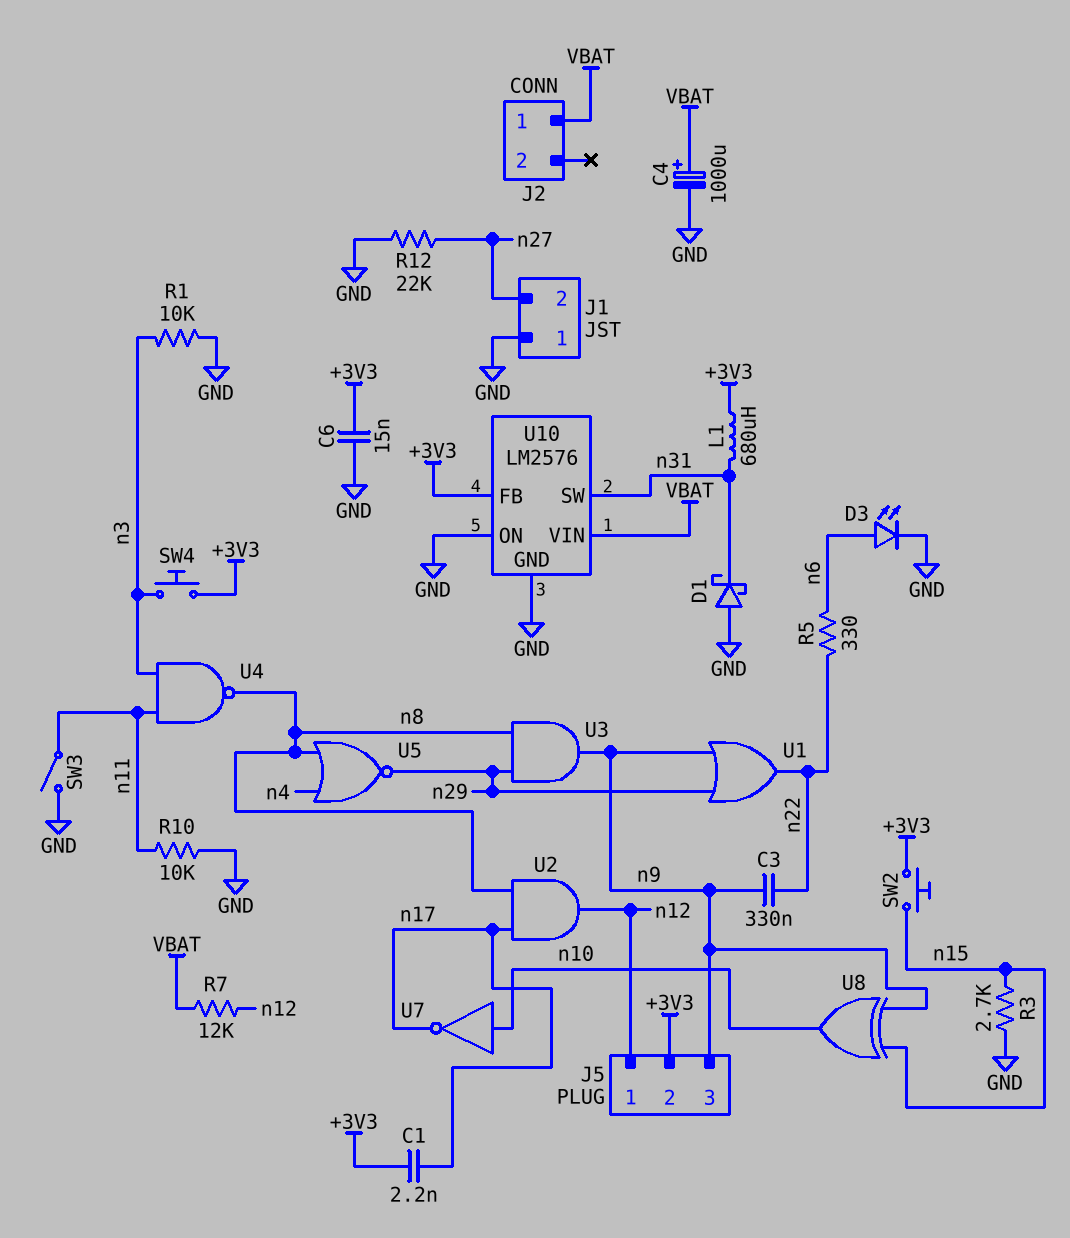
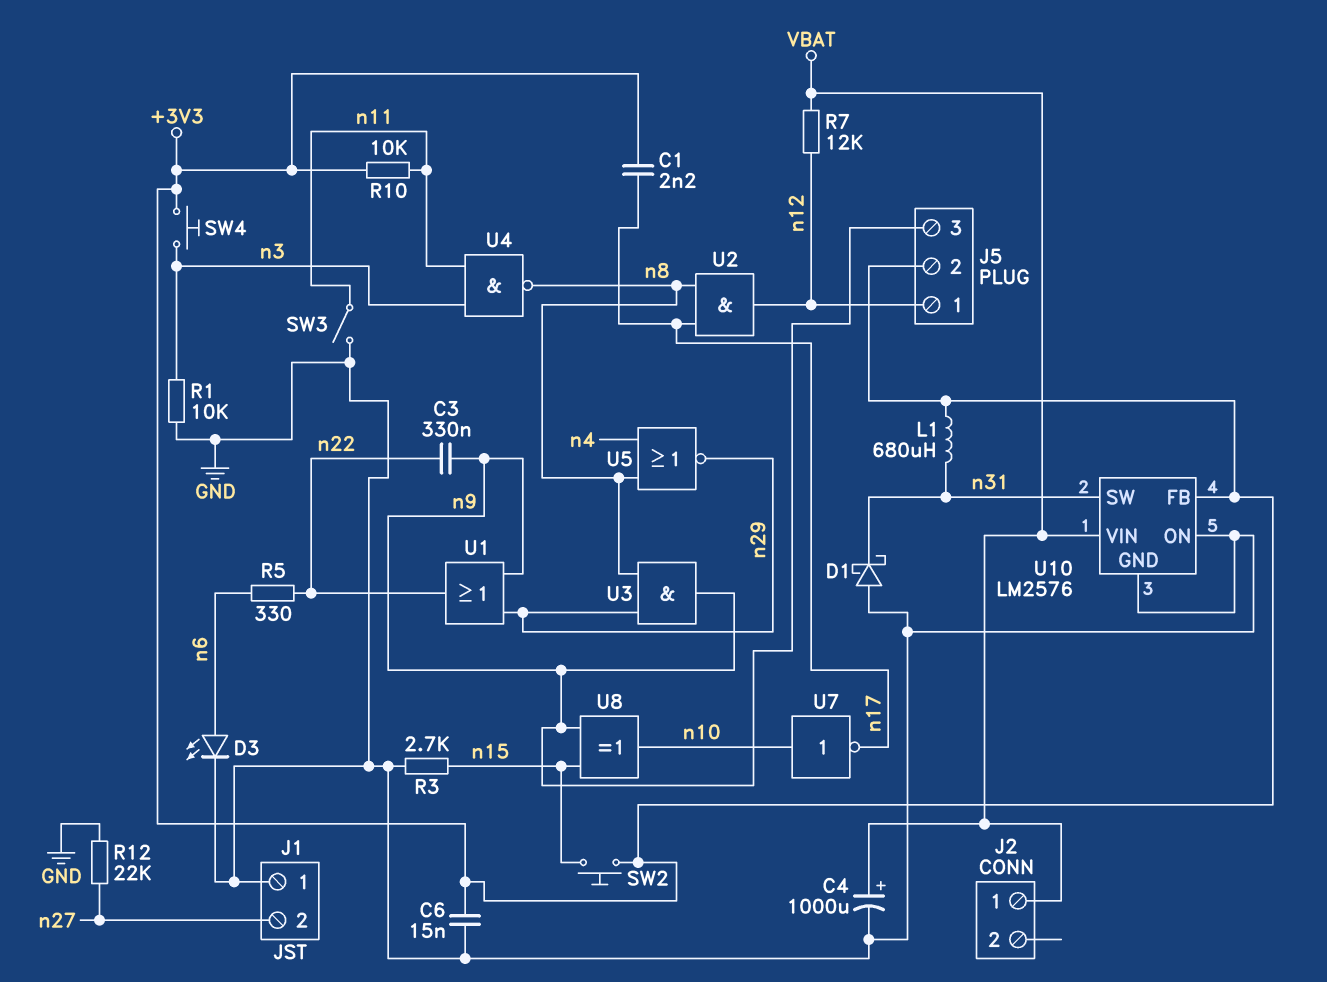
R10: 10k (GND, n11) -> 10k (+3V3, n11)

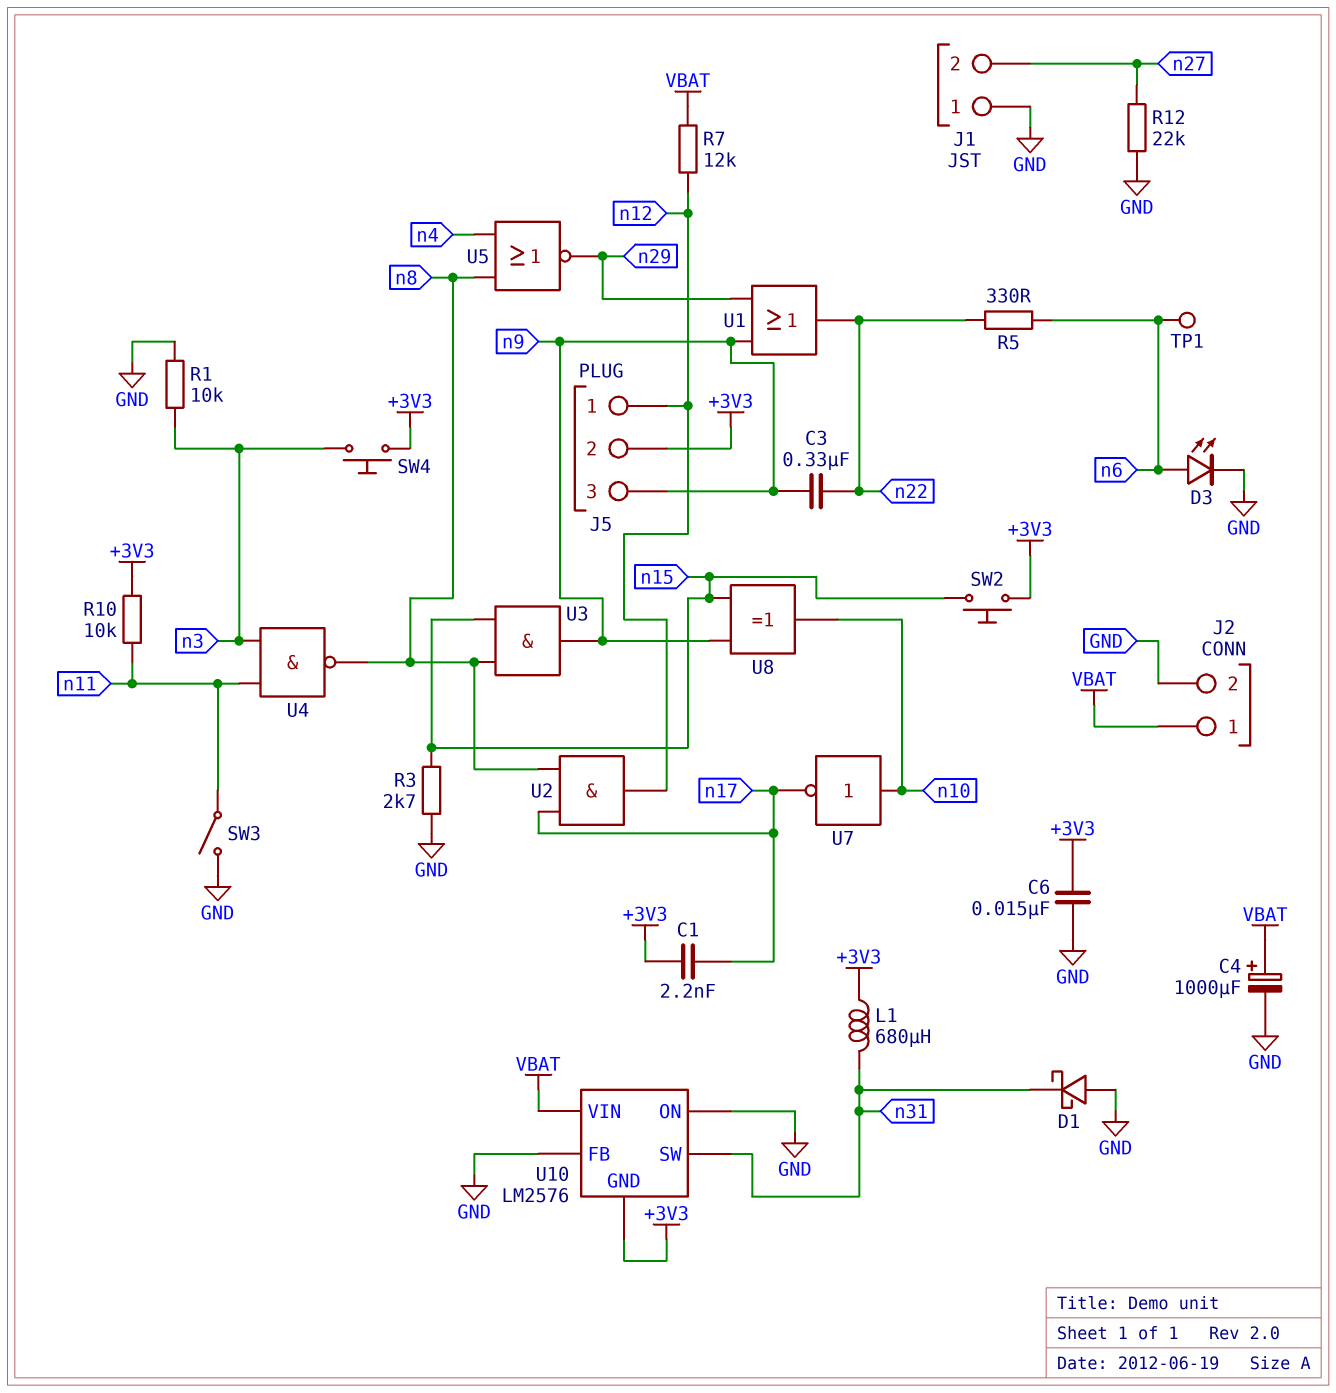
J2 pin 2: none -> GND
TP1: none -> test point (n6)
U3: AND (in n8, in n29, out n9) -> AND (in n8, in n15, out n9)
U10 pin FB: +3V3 -> GND
U10 pin GND: GND -> +3V3

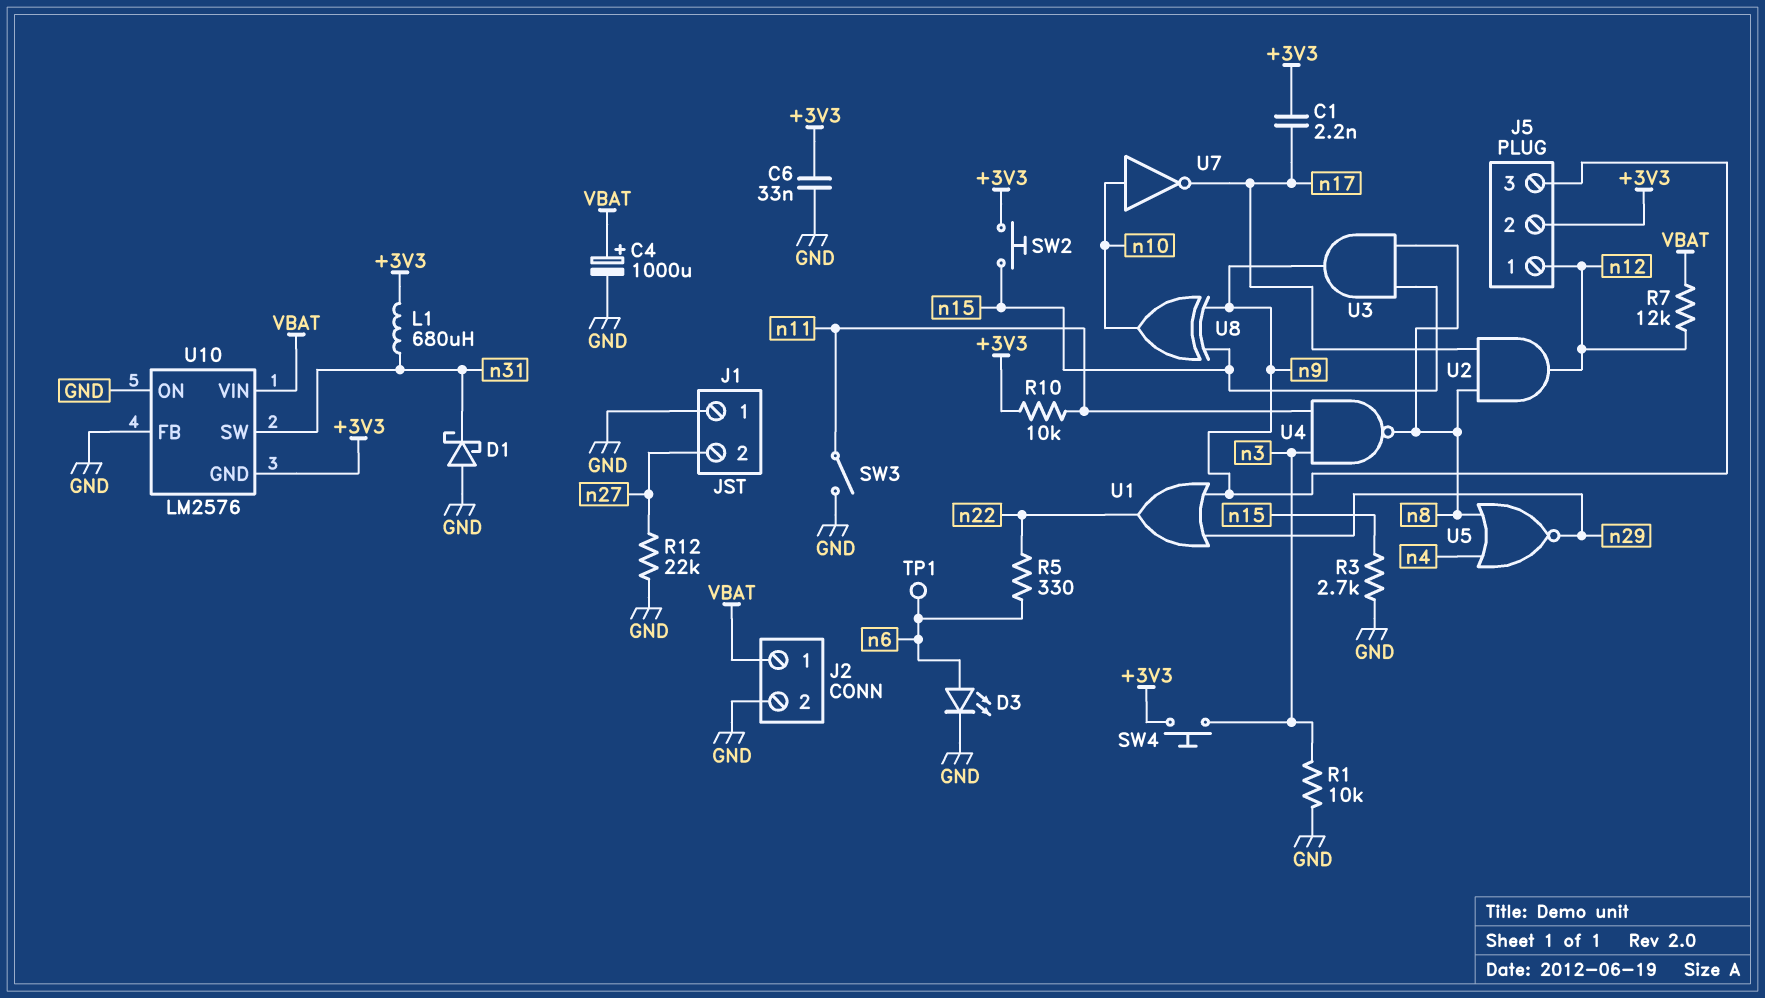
C3: 330nF (n9, n22) -> none
C6: 15nF (+3V3, GND) -> 33nF (+3V3, GND)

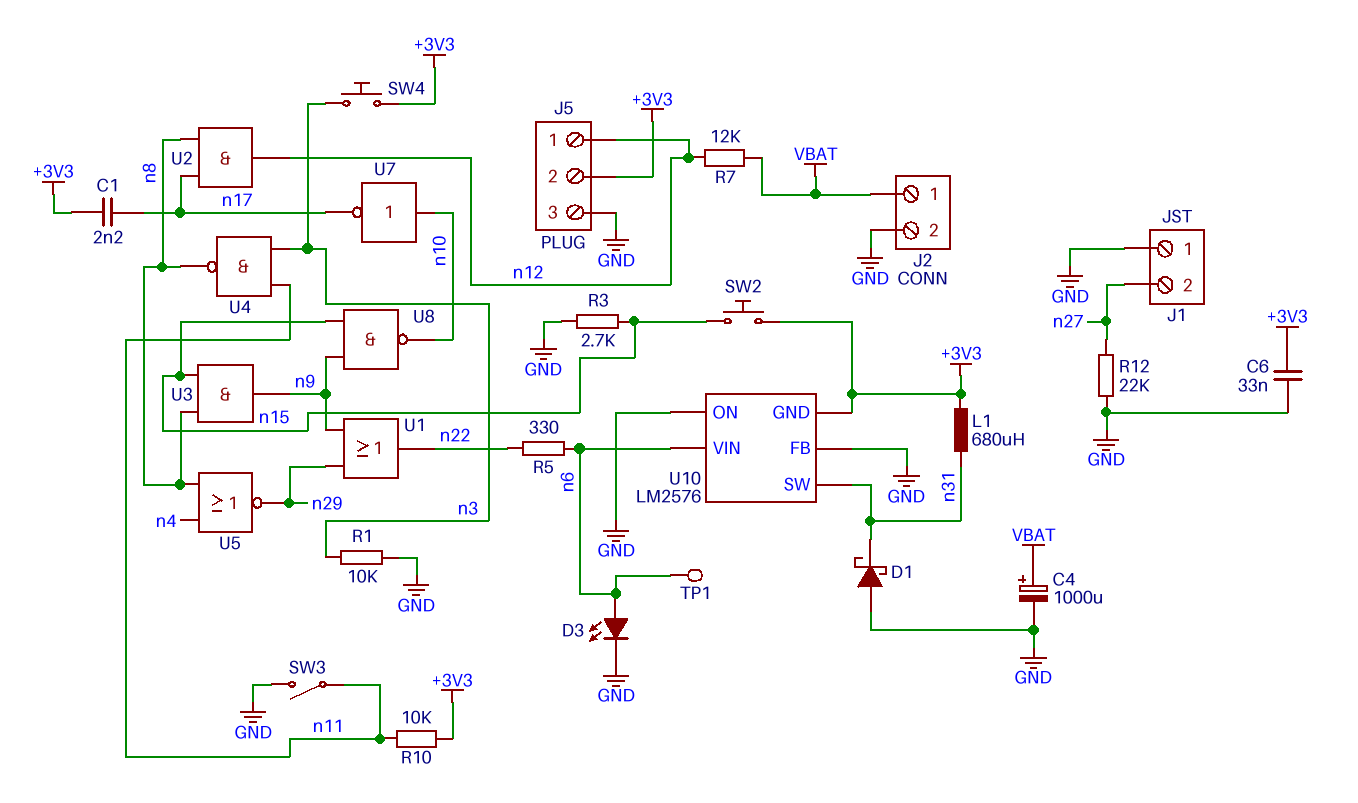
J5 pin 3: n9 -> GND
U8: XOR (in n9, in n15, out n10) -> NAND (in n9, in n15, out n10)
U10 pin VIN: VBAT -> n6

